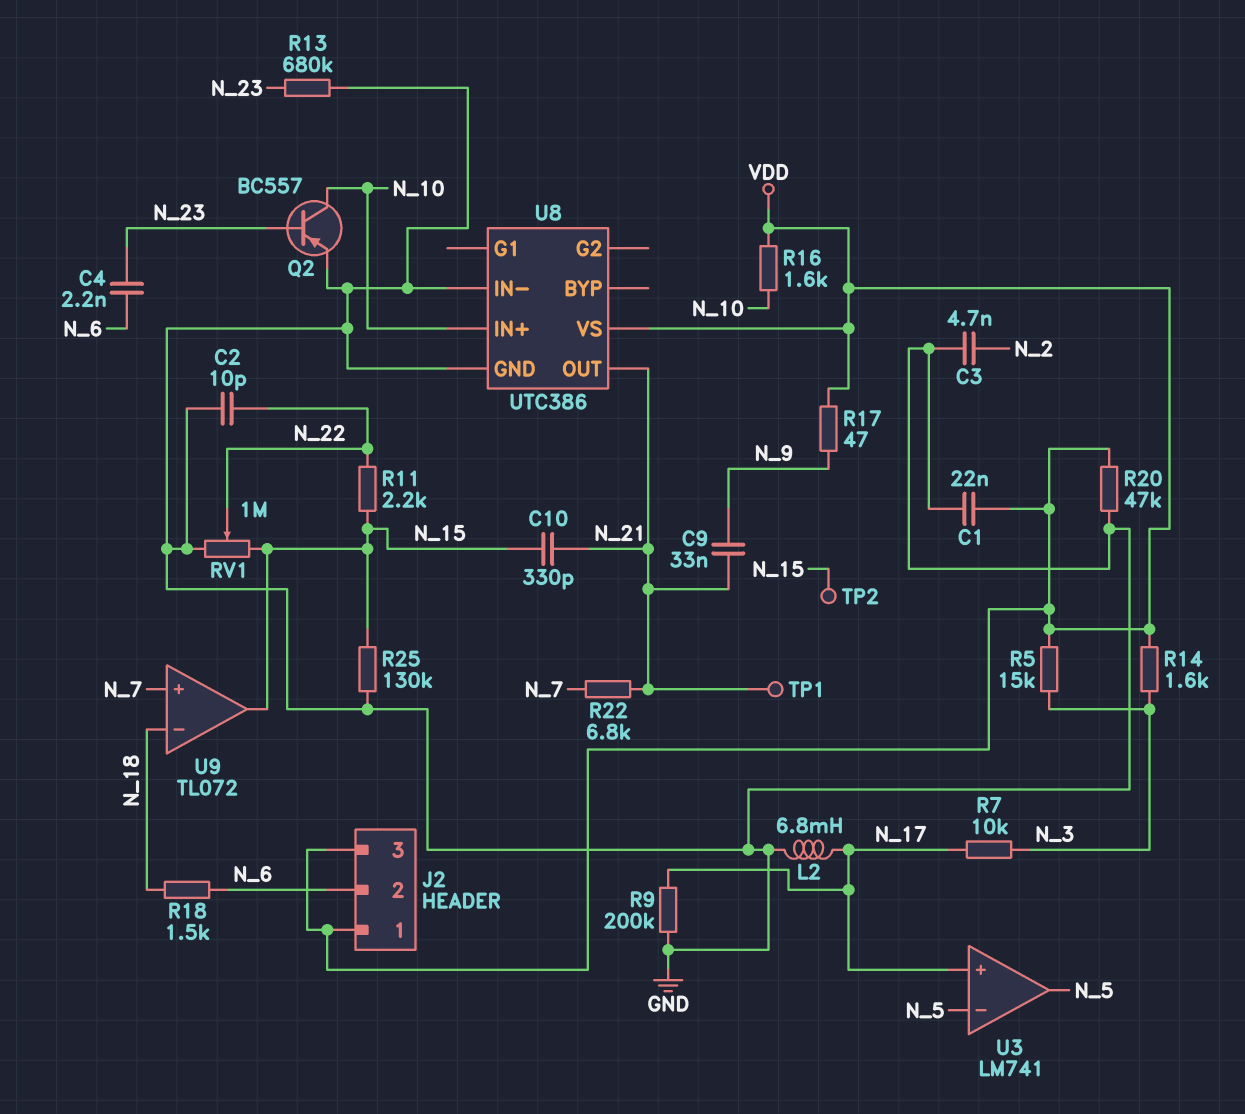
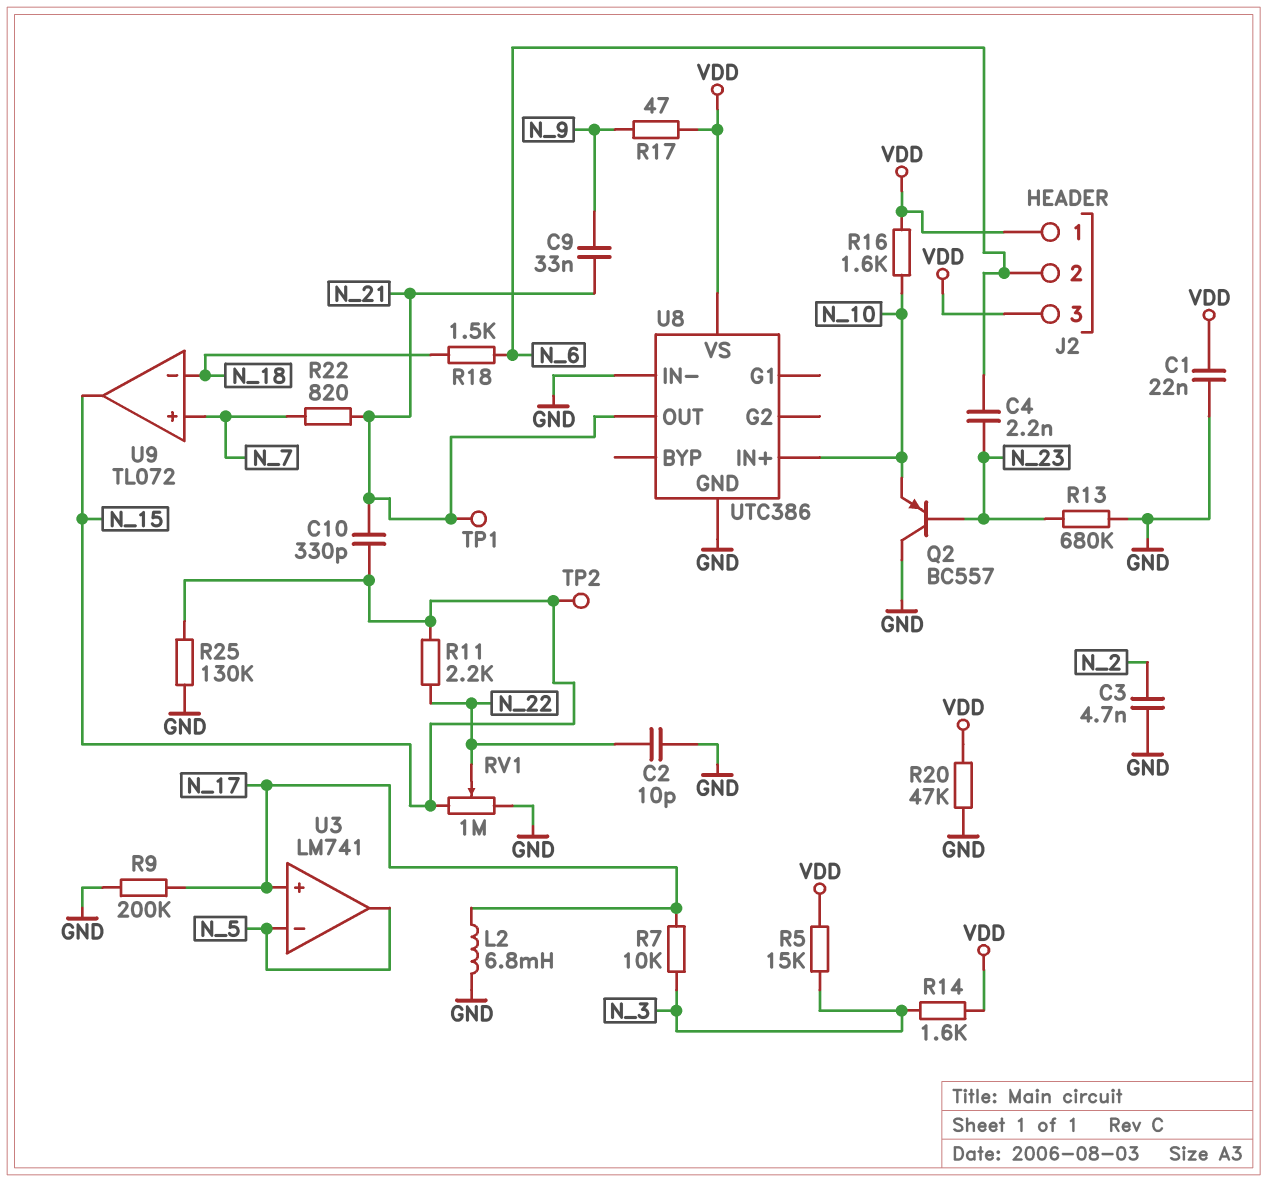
Q2: PNP BC557 (B N_23, C N_10, E GND) -> PNP BC557 (B N_23, C GND, E N_10)
R22: 6.8k (N_7, N_21) -> 820 (N_7, N_21)

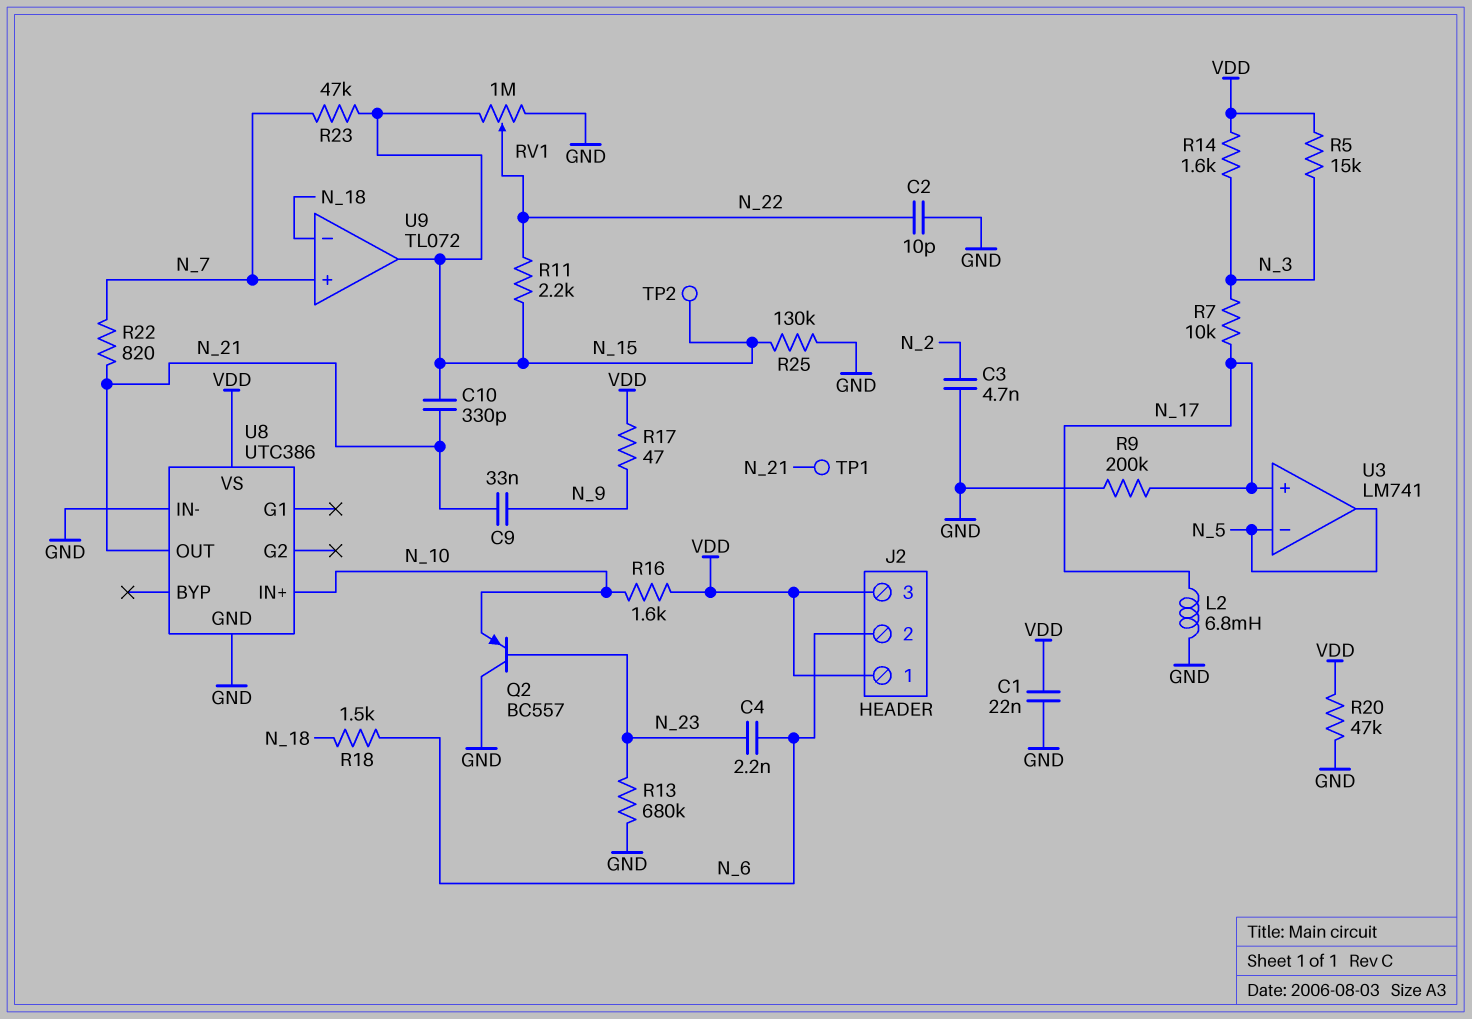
R23: none -> 47k (N_7, N_15)

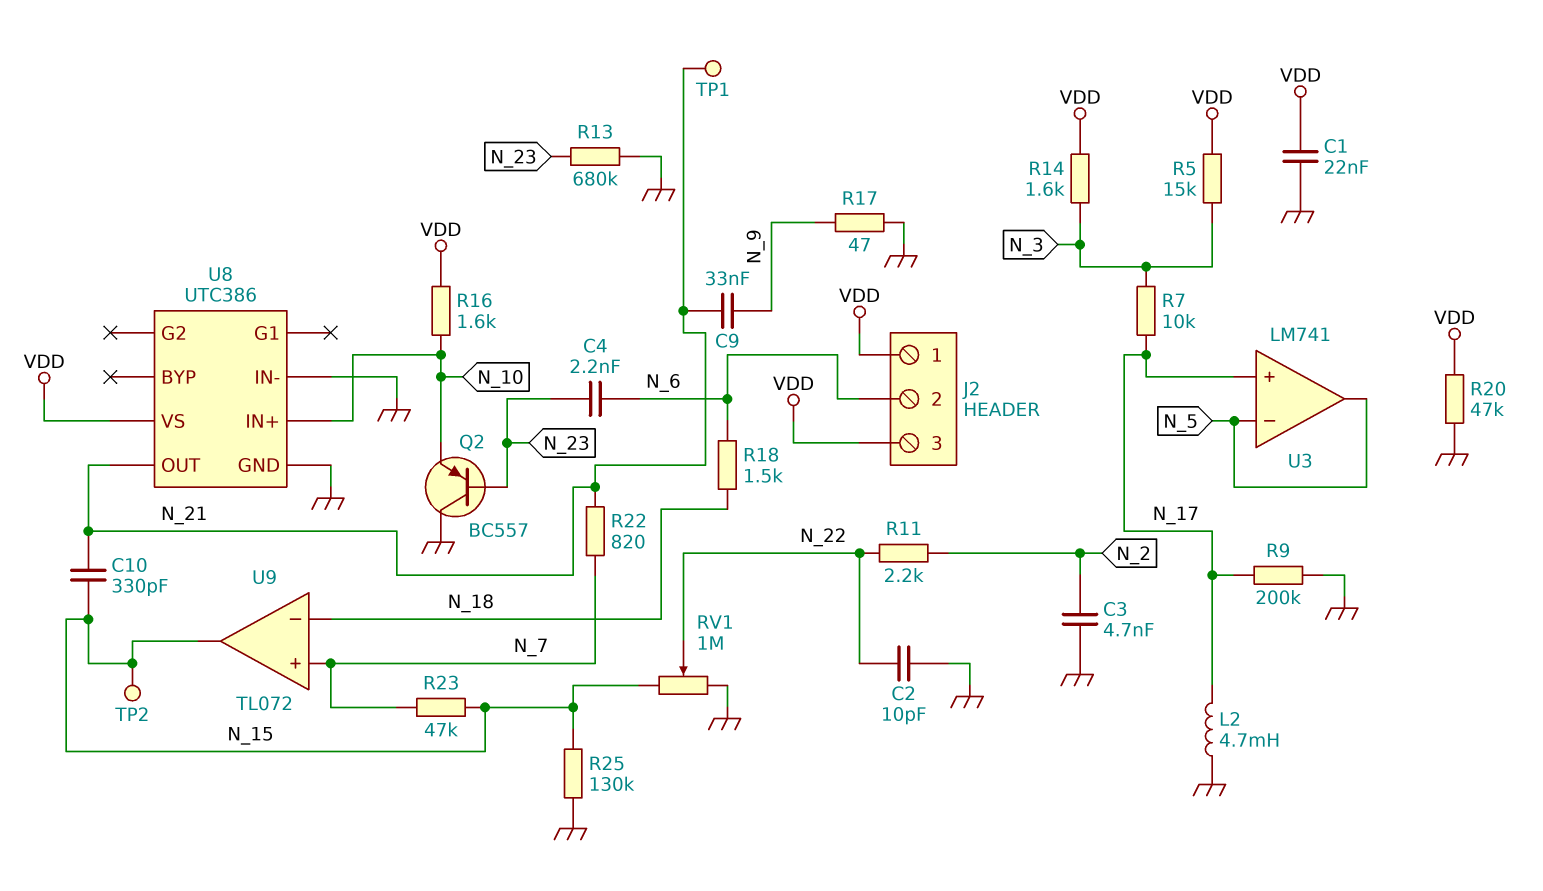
L2: 6.8mH (GND, N_17) -> 4.7mH (GND, N_17)
R11: 2.2k (N_15, N_22) -> 2.2k (N_2, N_22)
R17: 47 (N_9, VDD) -> 47 (GND, N_9)

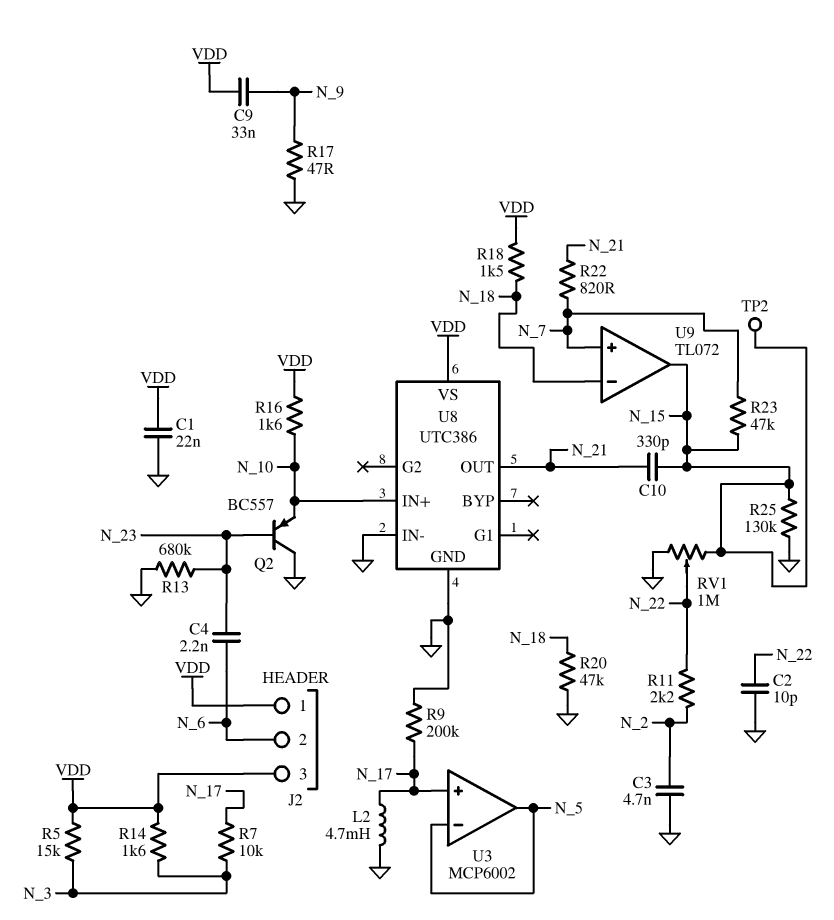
C9: 33nF (N_9, N_21) -> 33nF (N_9, VDD)
R18: 1.5k (N_6, N_18) -> 1.5k (N_18, VDD)
R20: 47k (GND, VDD) -> 47k (GND, N_18)
TP1: test point (N_21) -> none
U3: LM741 -> MCP6002

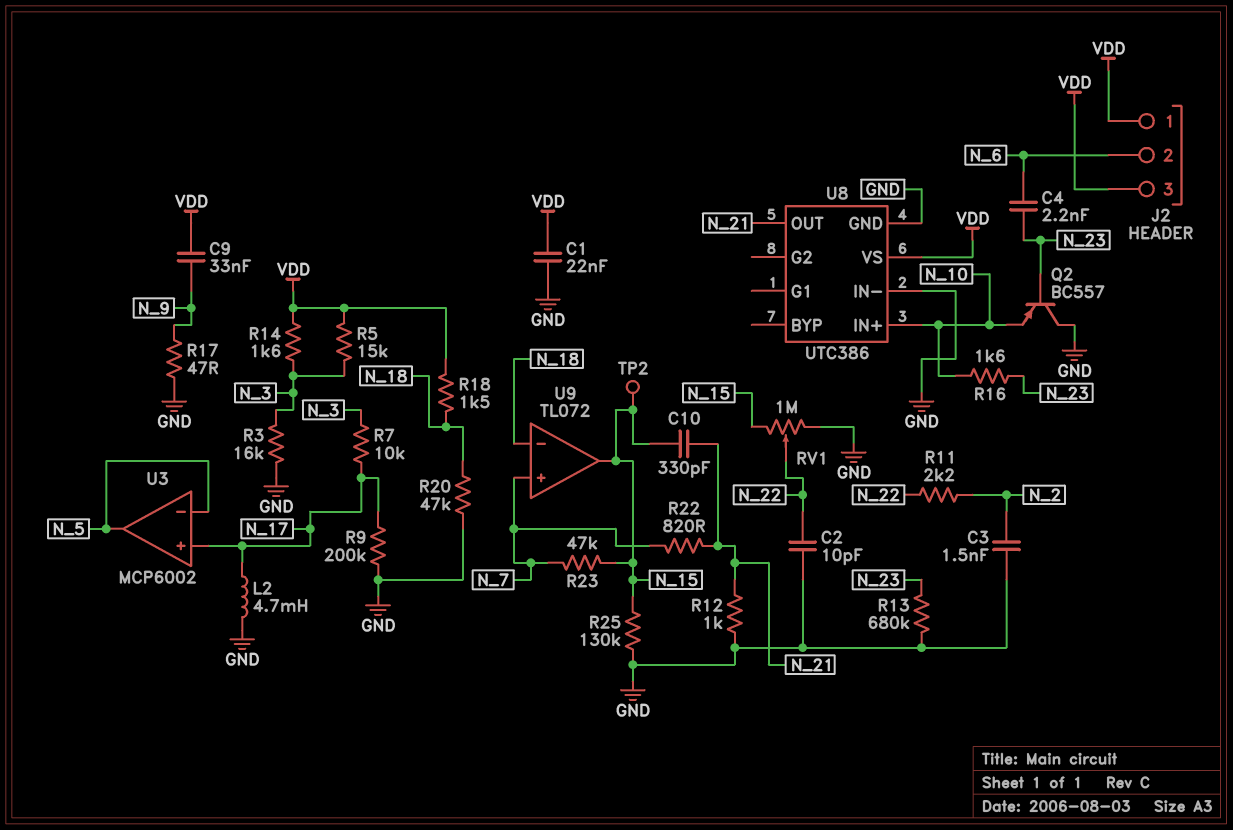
C3: 4.7nF (GND, N_2) -> 1.5nF (GND, N_2)
R3: none -> 16k (GND, N_3)
R12: none -> 1k (GND, N_21)
R16: 1.6k (N_10, VDD) -> 1.6k (N_10, N_23)

